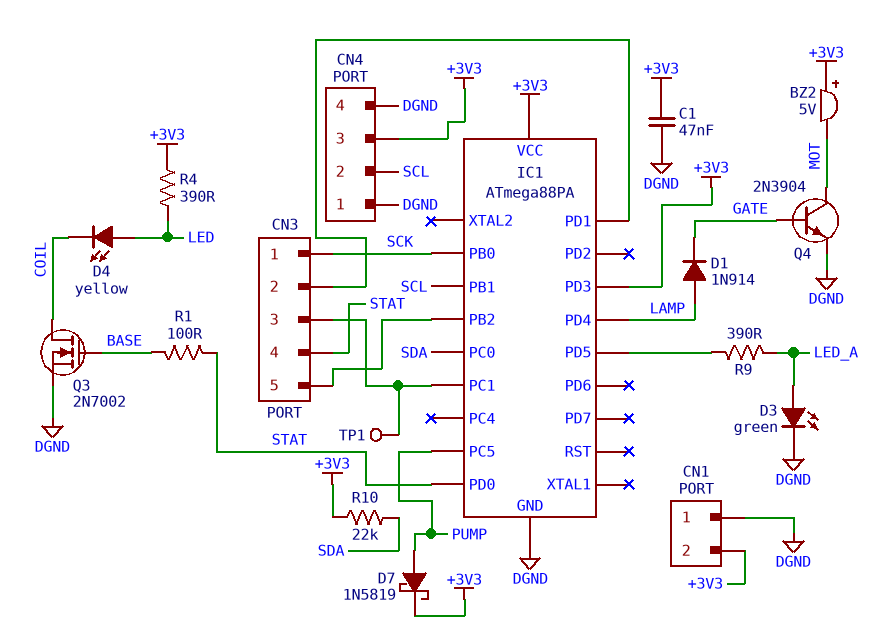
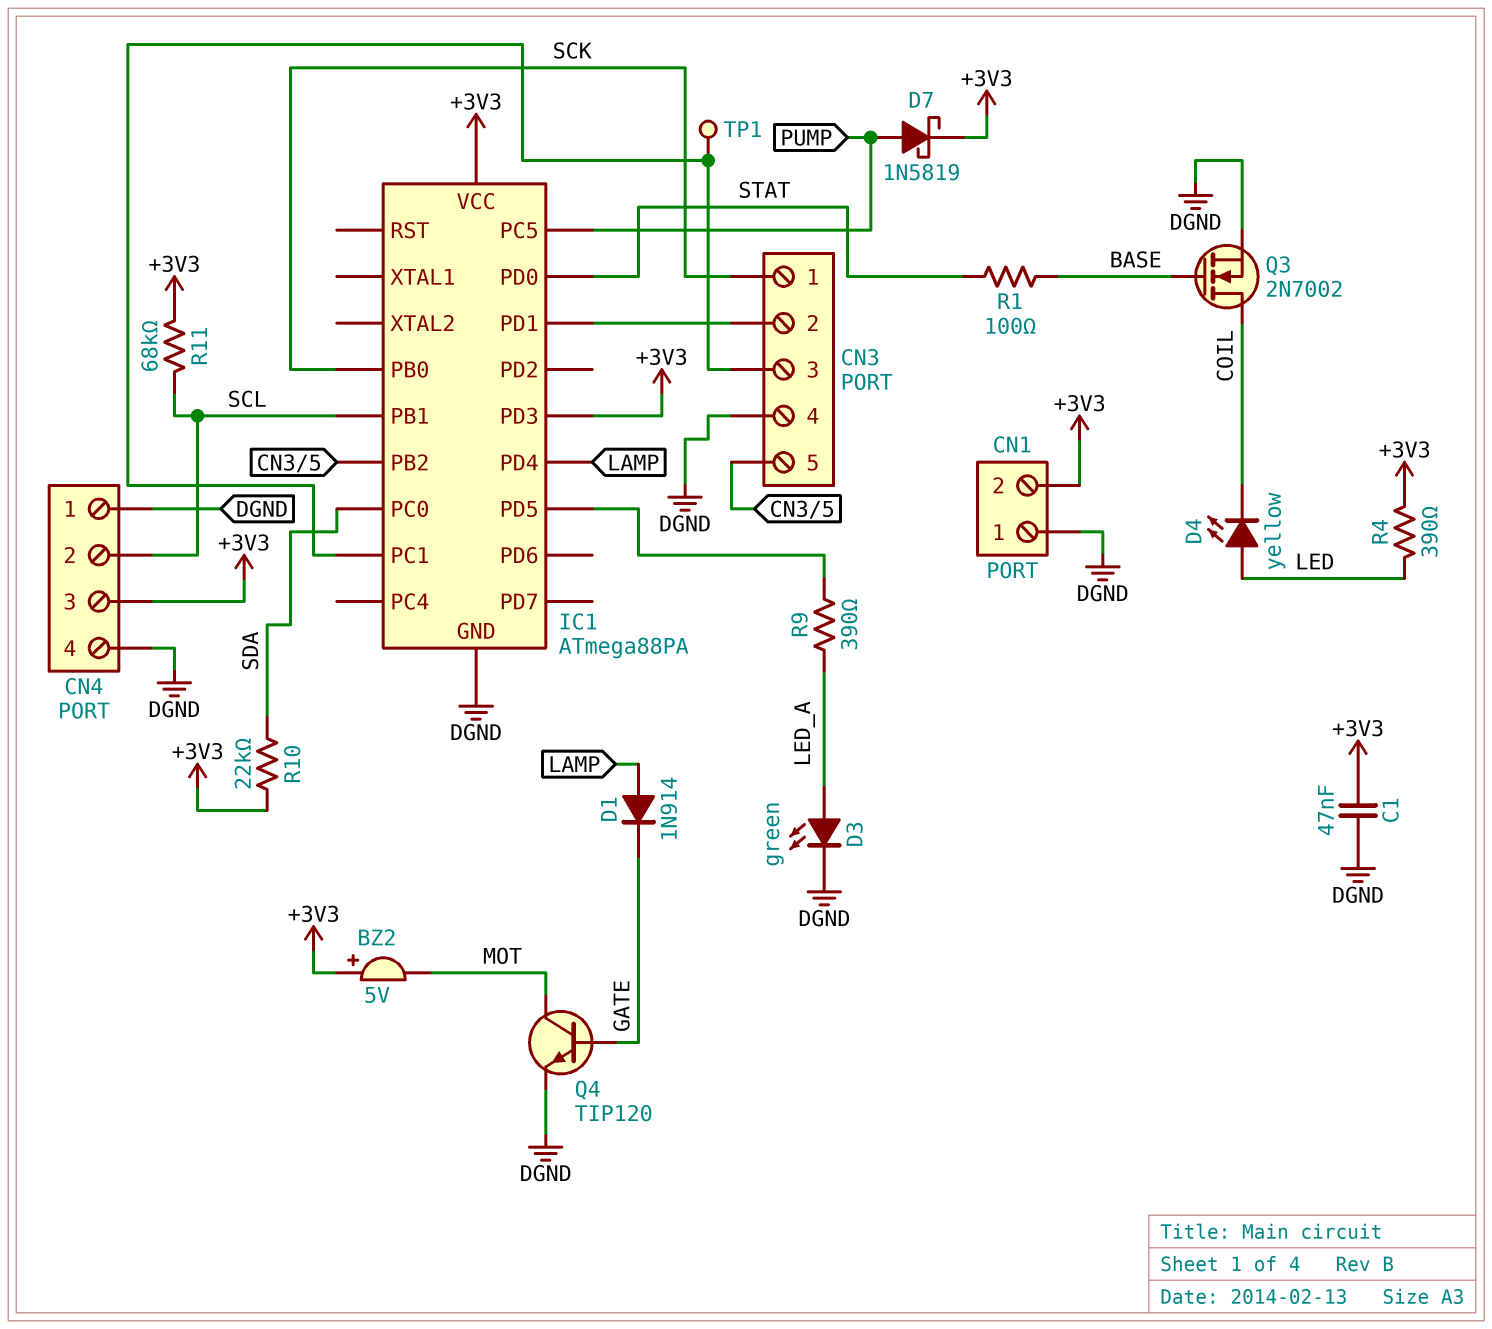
CN3 pin 4: STAT -> DGND
Q4: NPN 2N3904 (B GATE, C MOT, E DGND) -> NPN TIP120 (B GATE, C MOT, E DGND)
R11: none -> 68k (+3V3, SCL)

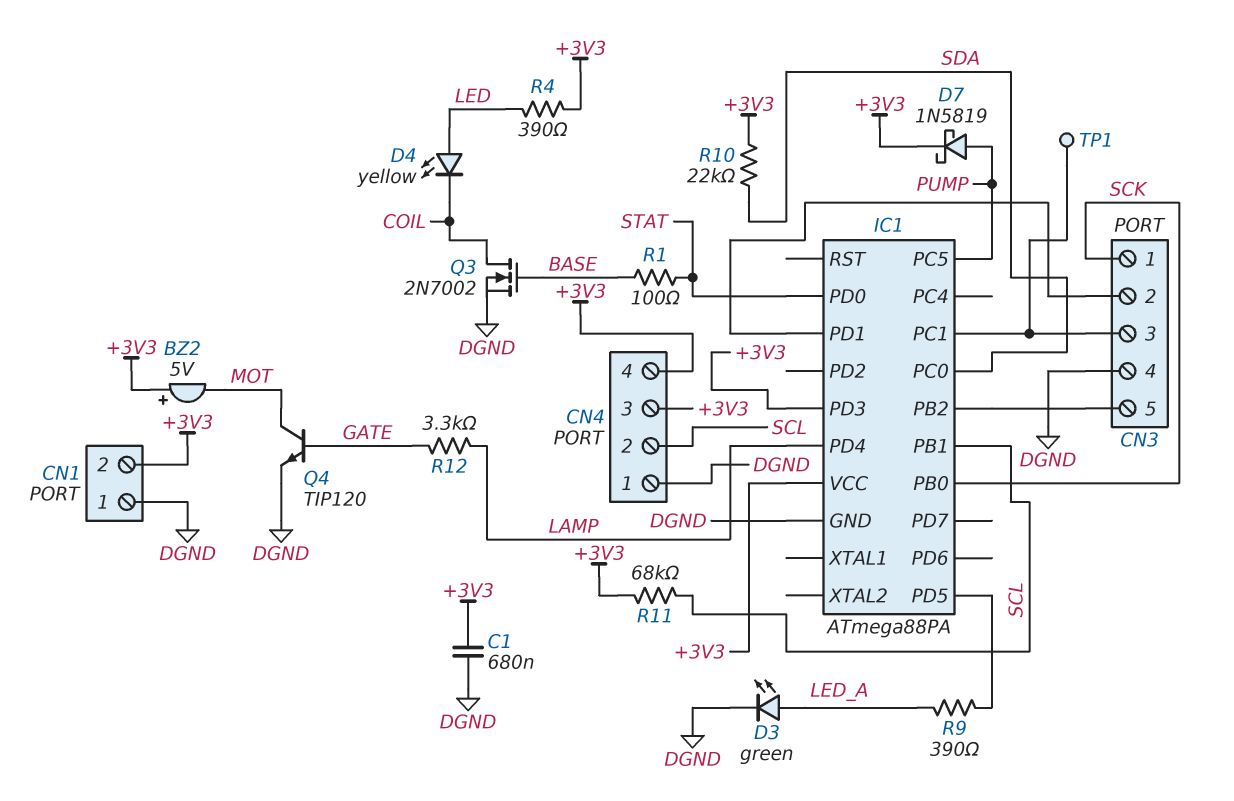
C1: 47nF (+3V3, DGND) -> 680nF (+3V3, DGND)
CN4 pin 4: DGND -> +3V3
D1: diode 1N914 (A LAMP, K GATE) -> none
R12: none -> 3.3k (GATE, LAMP)

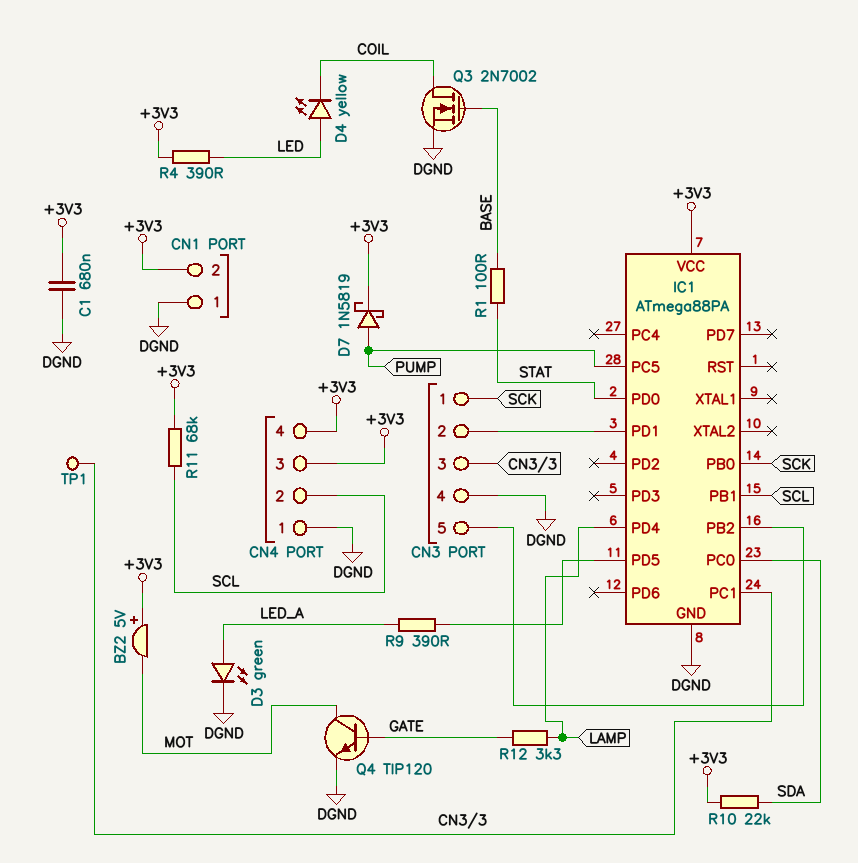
IC1 pin PD3: +3V3 -> none

